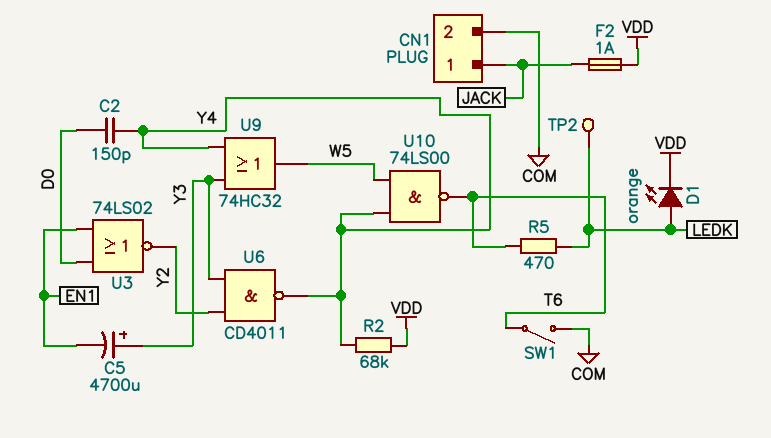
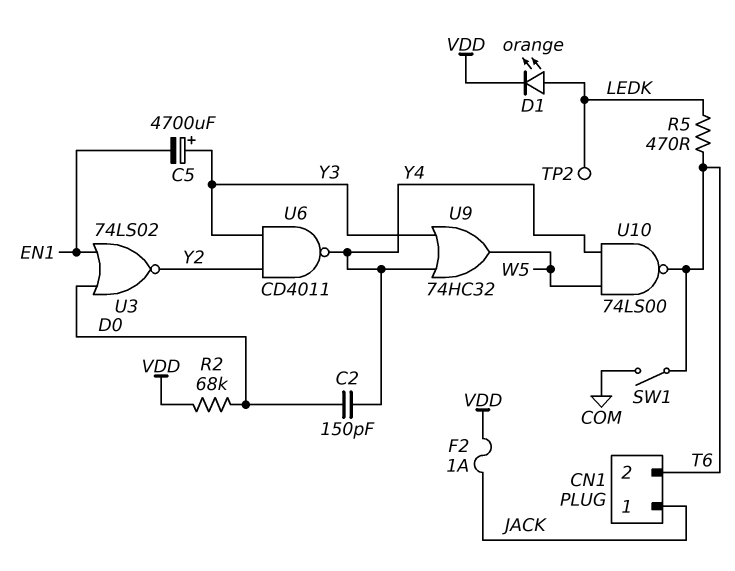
CN1 pin 2: COM -> T6
R2: 68k (VDD, Y4) -> 68k (D0, VDD)

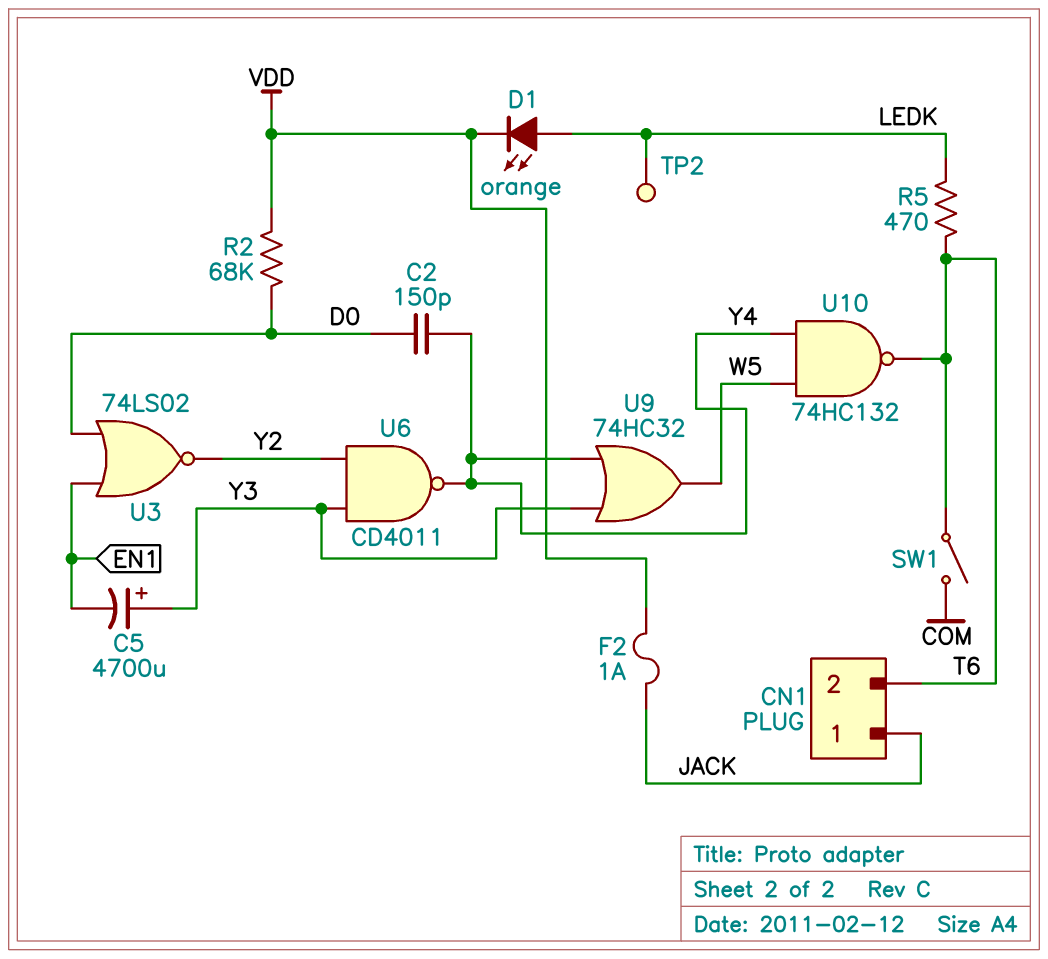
U10: NAND 74LS00 (in W5, in Y4, out T6) -> NAND 74HC132 (in W5, in Y4, out T6)

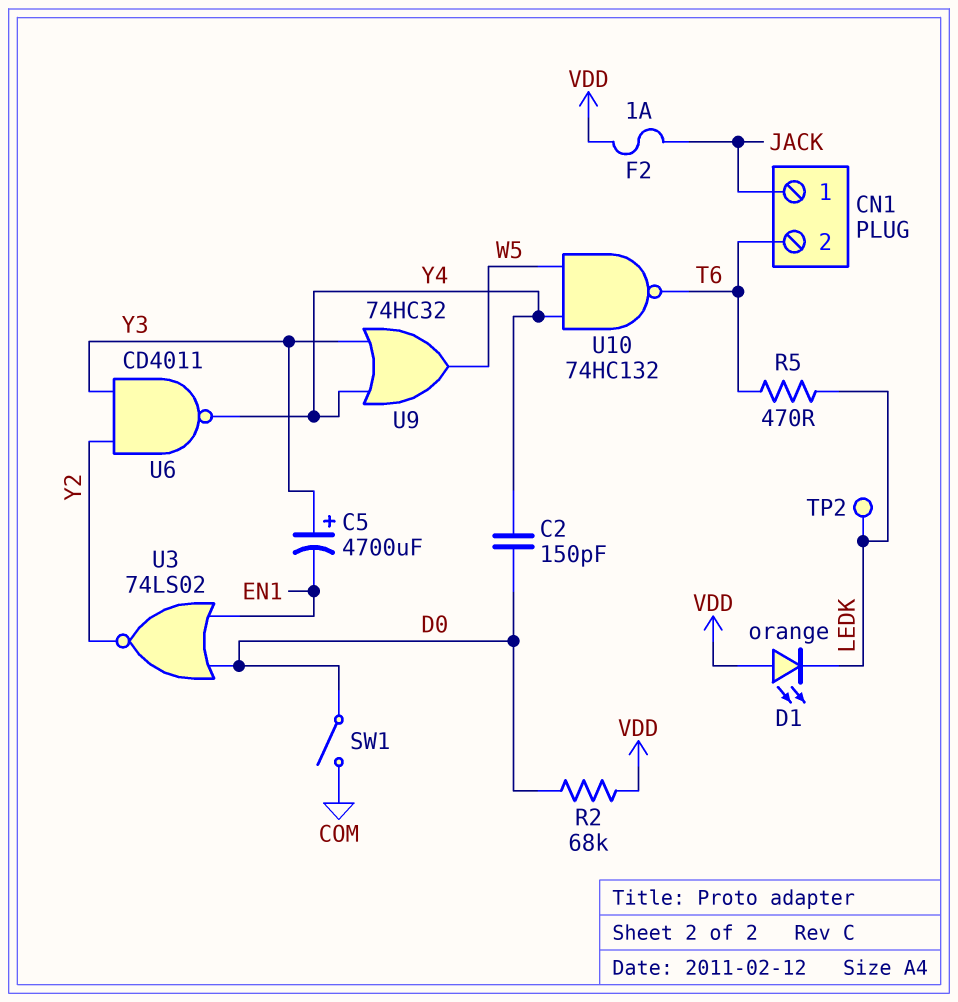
D1: LED orange (A LEDK, K VDD) -> LED orange (A VDD, K LEDK)
SW1: switch (COM, T6) -> switch (COM, D0)

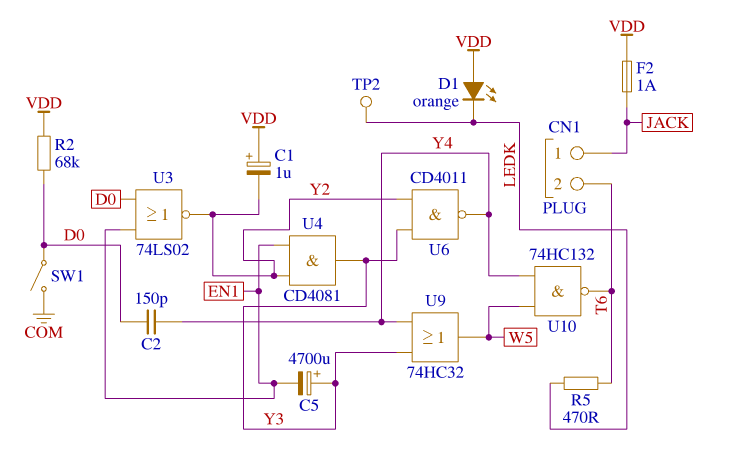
C1: none -> 1uF (plus VDD, minus Y2)
U4: none -> AND CD4081 (in EN1, in Y2, out Y3)

